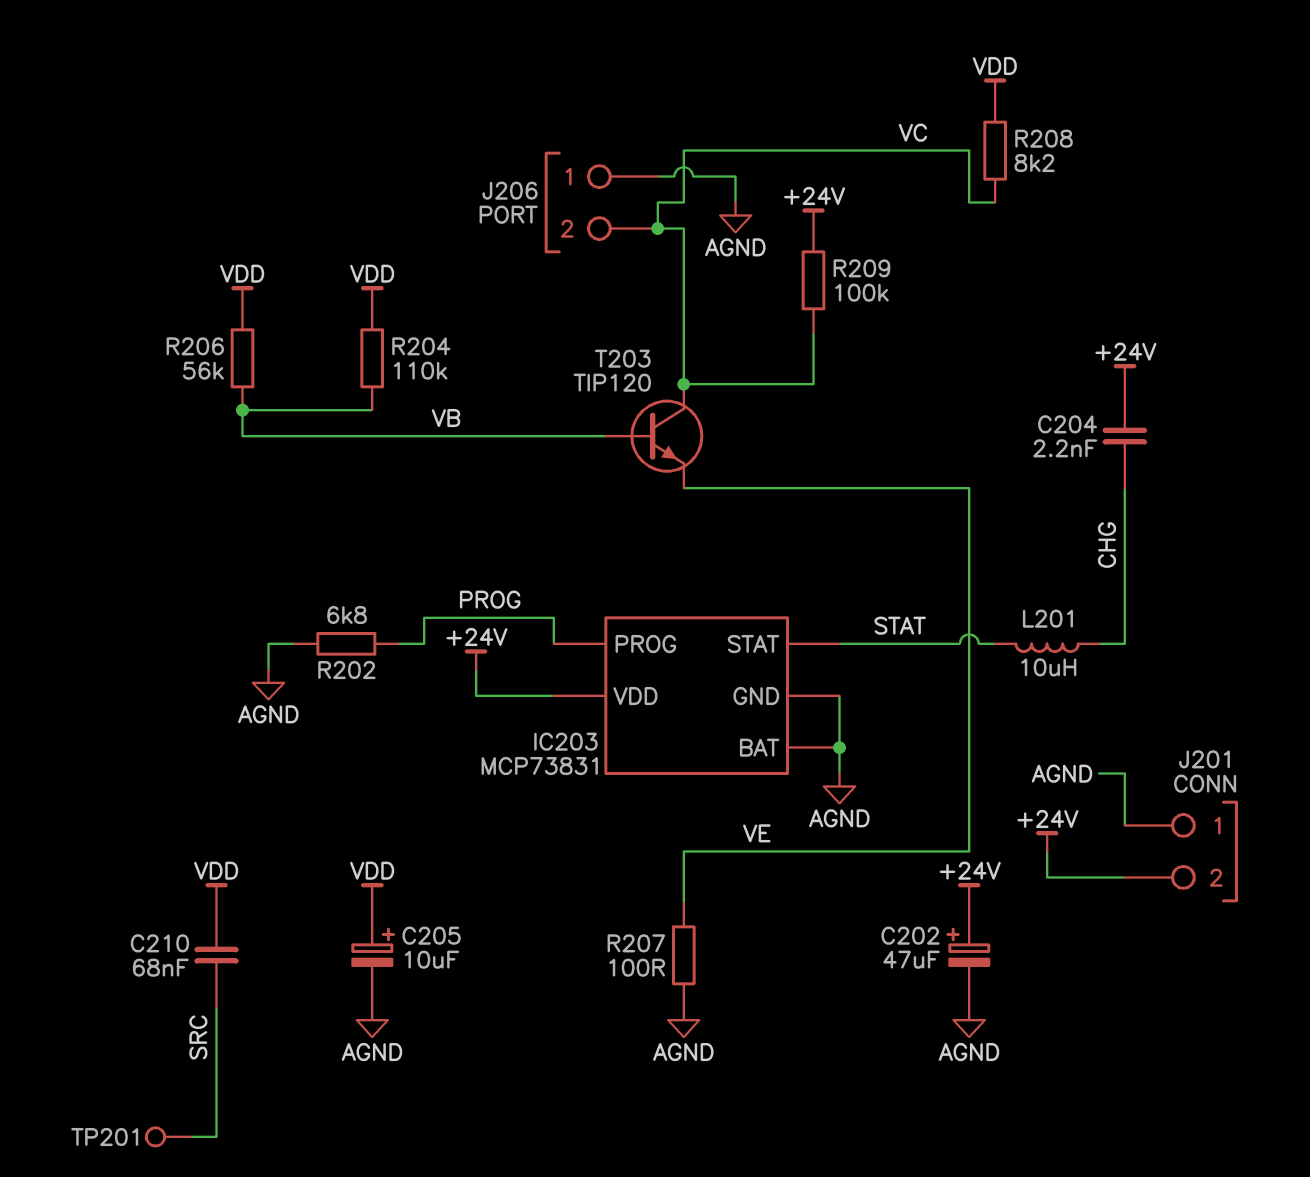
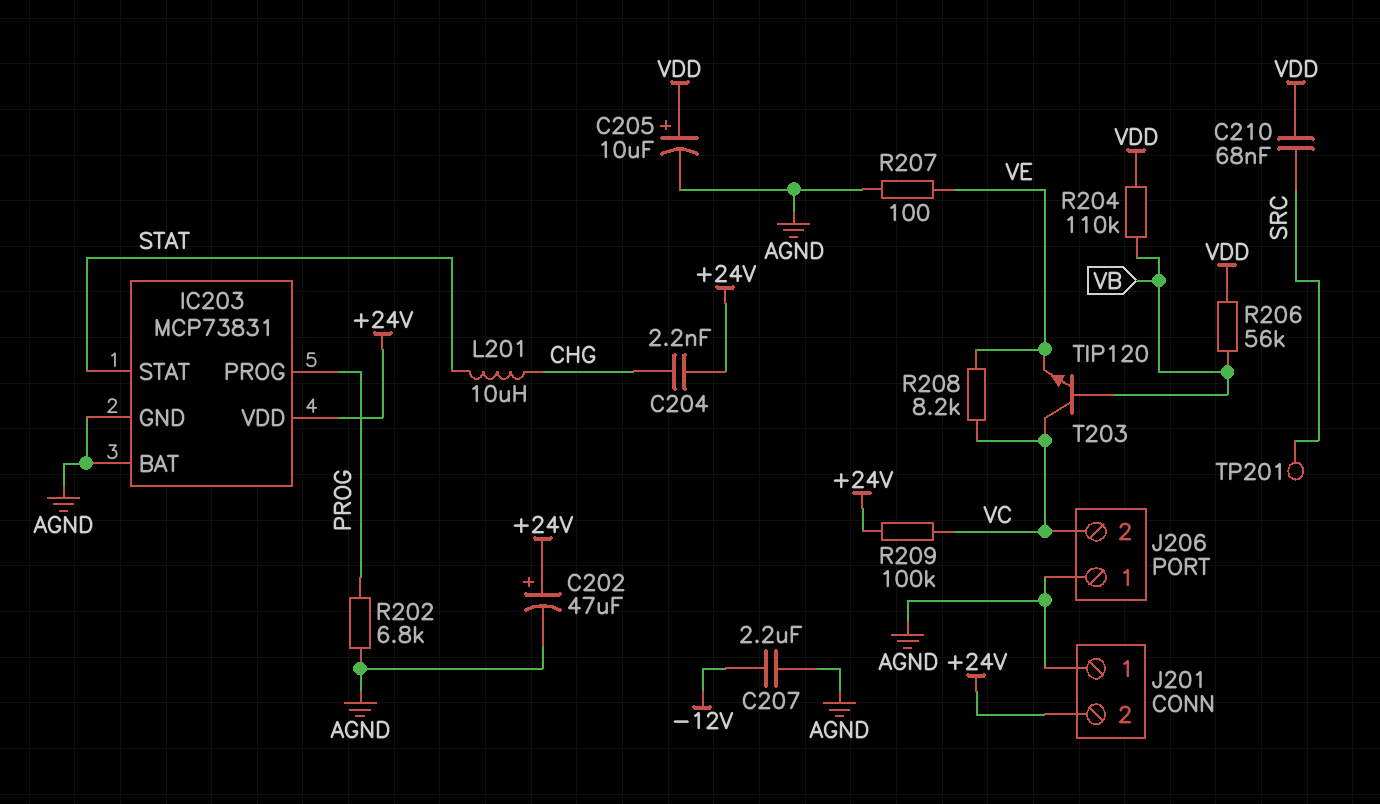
C207: none -> 2.2uF (-12V, AGND)
R208: 8.2k (VC, VDD) -> 8.2k (VC, VE)

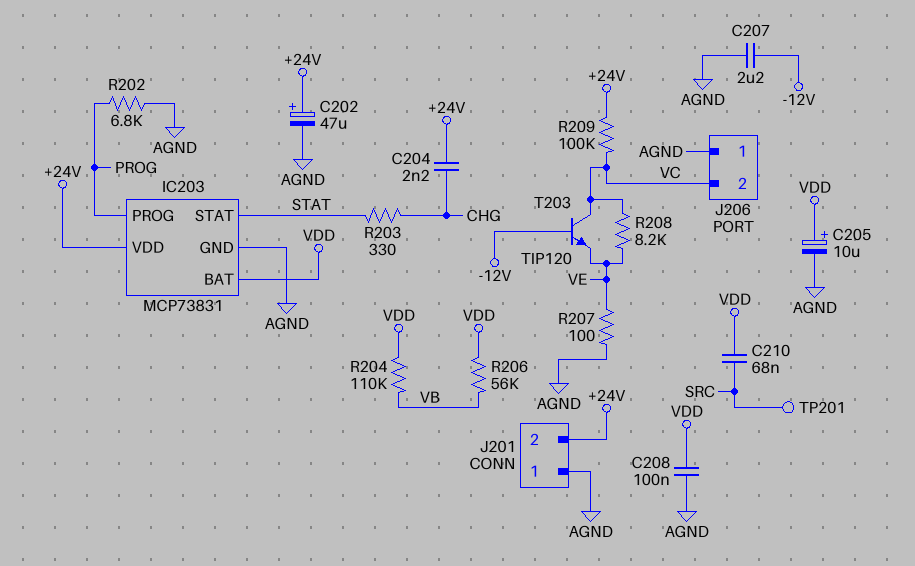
C208: none -> 100nF (AGND, VDD)
IC203 pin BAT: AGND -> VDD
L201: 10uH (CHG, STAT) -> none
R203: none -> 330 (CHG, STAT)
T203: NPN TIP120 (B VB, C VC, E VE) -> NPN TIP120 (B -12V, C VC, E VE)

